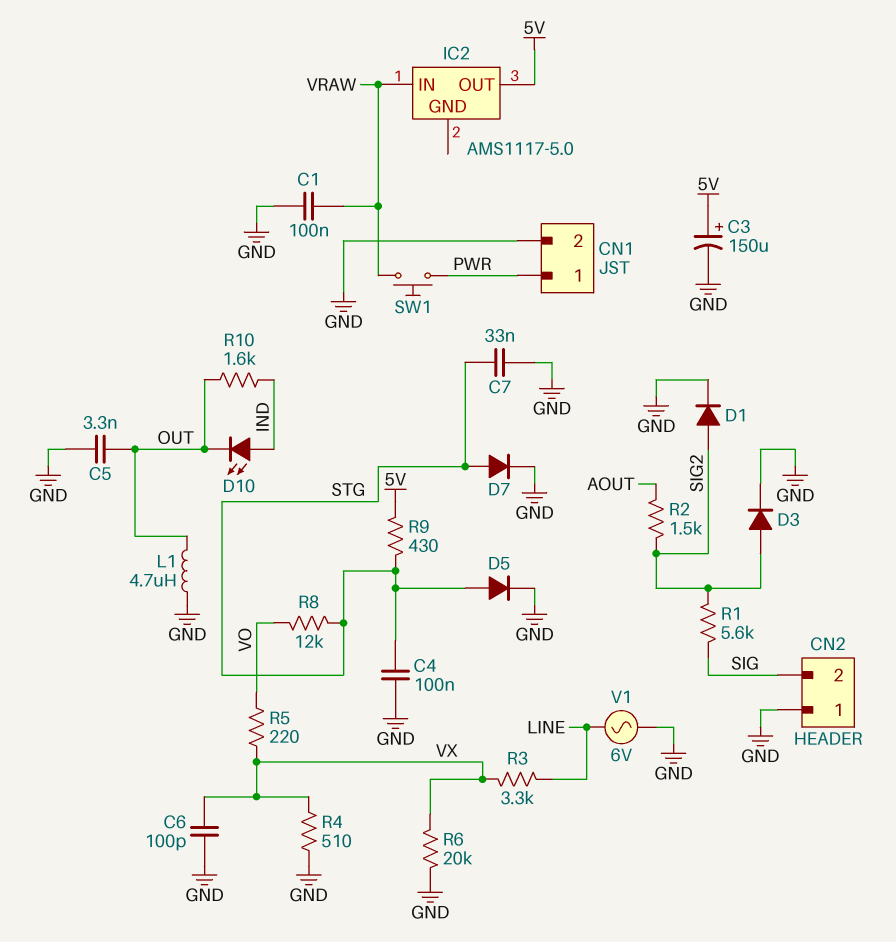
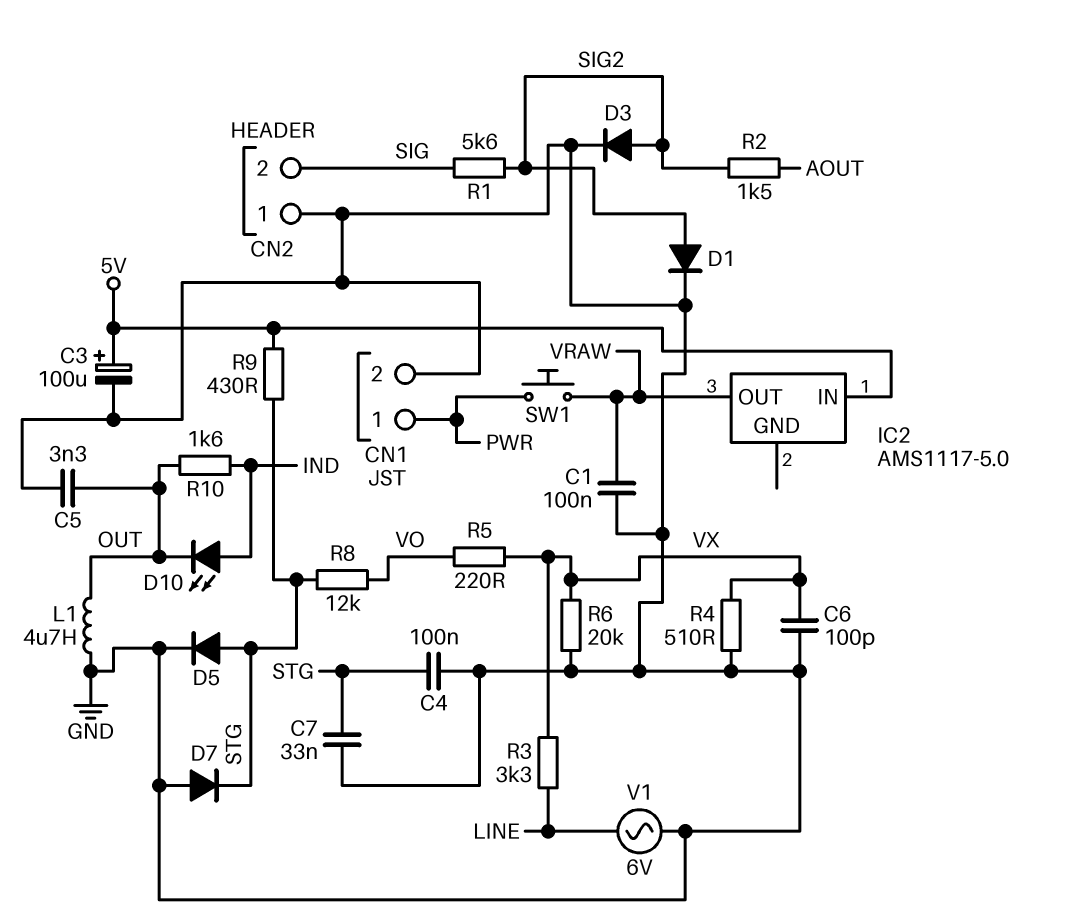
C3: 150uF (plus 5V, minus GND) -> 100uF (plus 5V, minus GND)
D7: diode (A STG, K GND) -> diode (A GND, K STG)
IC2 pin IN: VRAW -> 5V
IC2 pin OUT: 5V -> VRAW

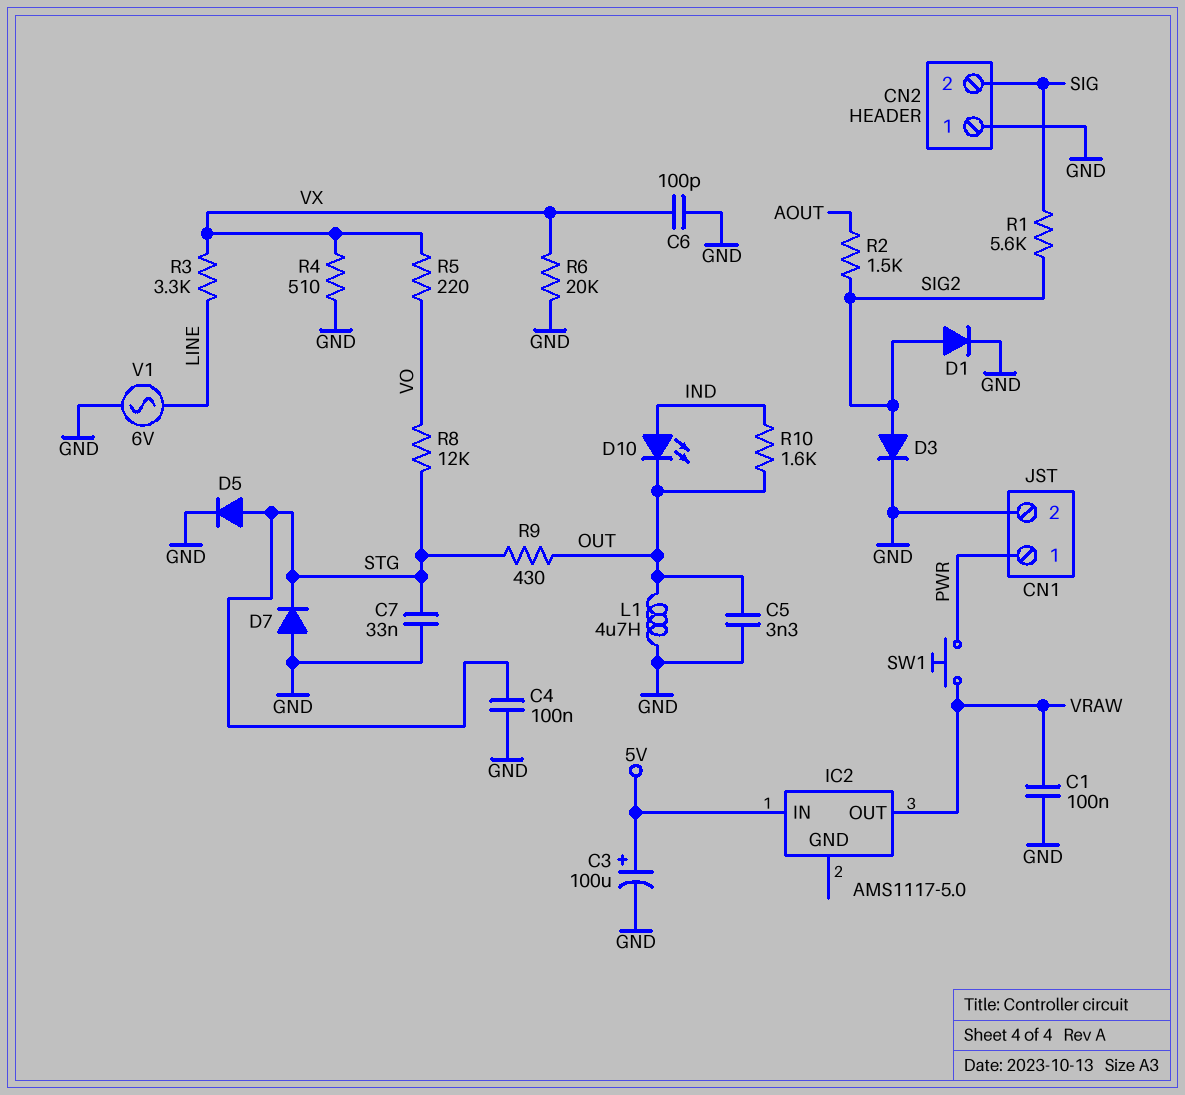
R9: 430 (5V, STG) -> 430 (OUT, STG)

